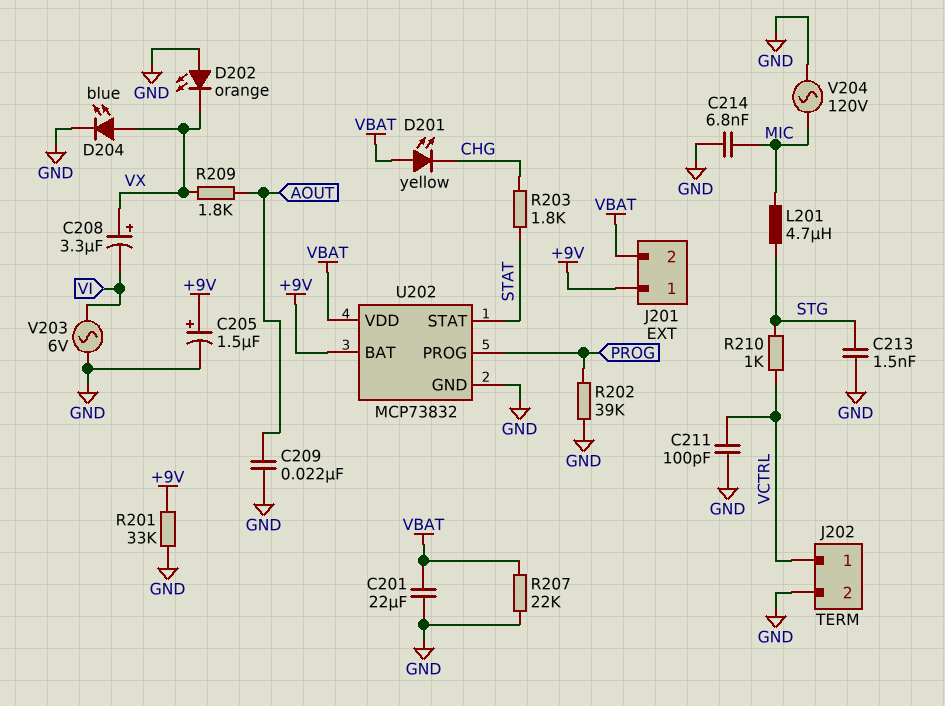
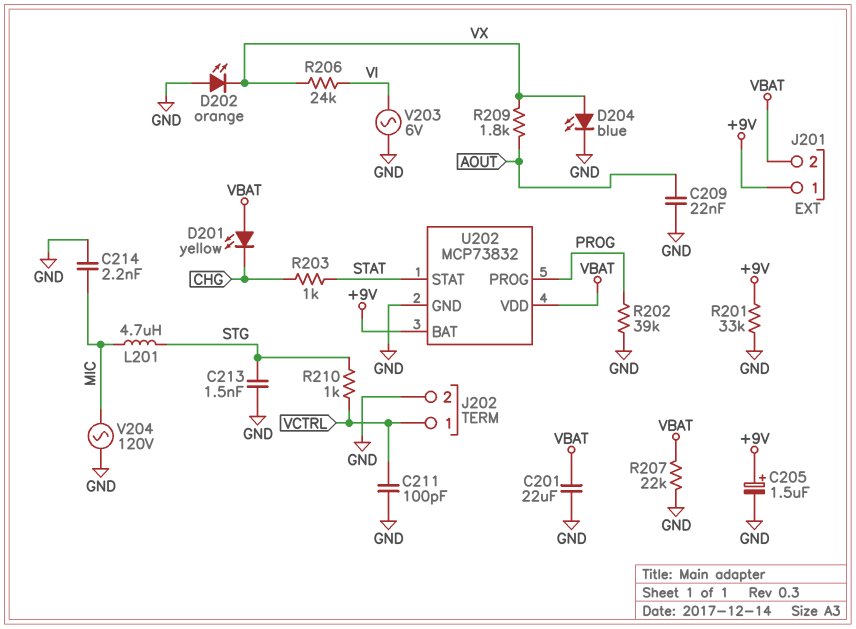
C208: 3.3uF (plus VX, minus VI) -> none
C214: 6.8nF (GND, MIC) -> 2.2nF (GND, MIC)
R203: 1.8k (CHG, STAT) -> 1k (CHG, STAT)
R206: none -> 24k (VI, VX)

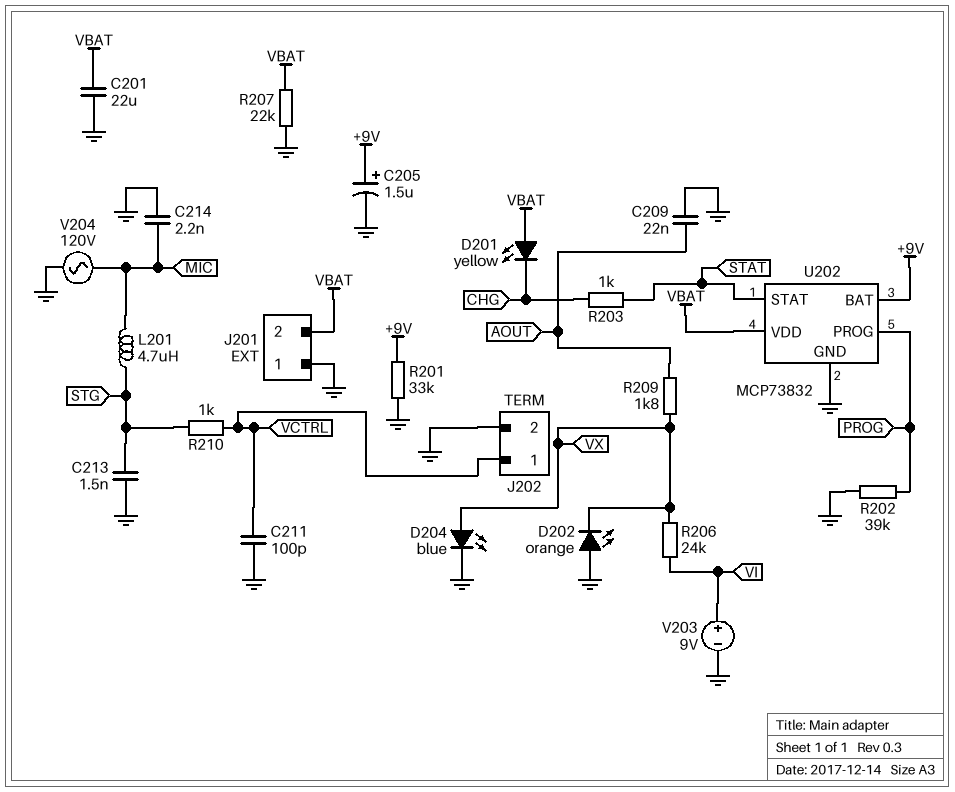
J201 pin 1: +9V -> GND
V203: AC 6V (GND, VI) -> 9V (plus VI, minus GND)

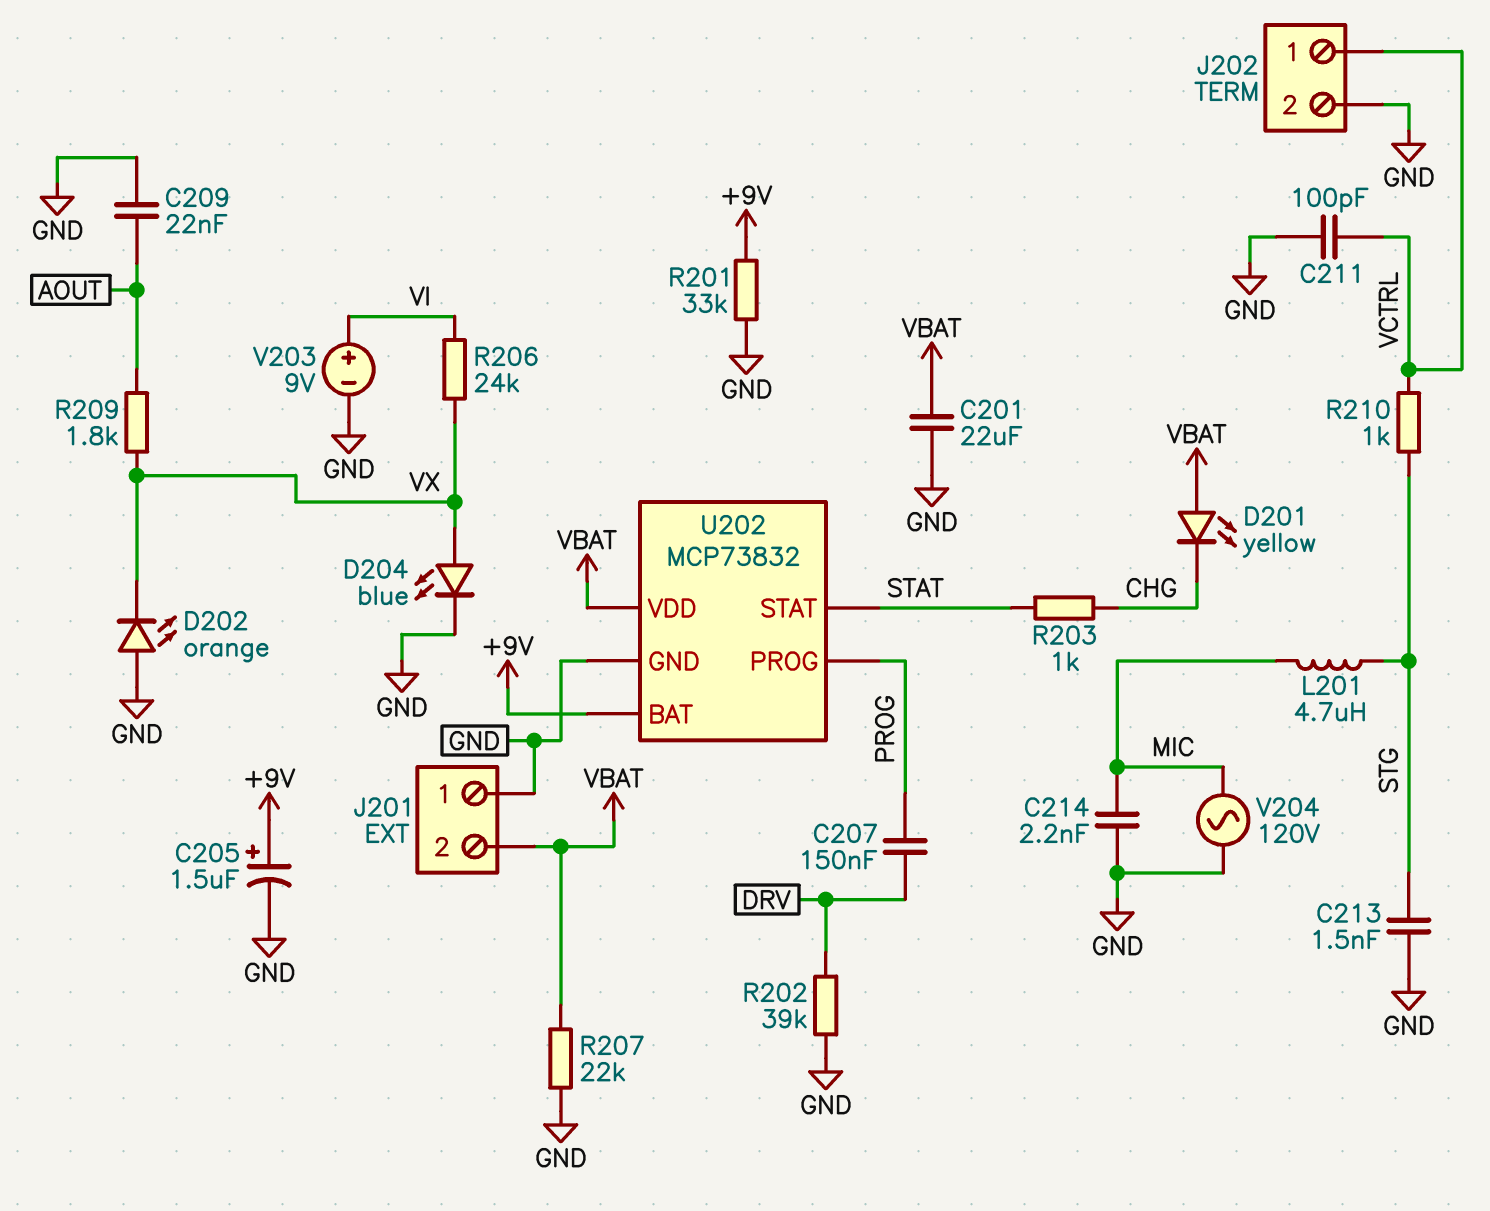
C207: none -> 150nF (DRV, PROG)
R202: 39k (GND, PROG) -> 39k (DRV, GND)

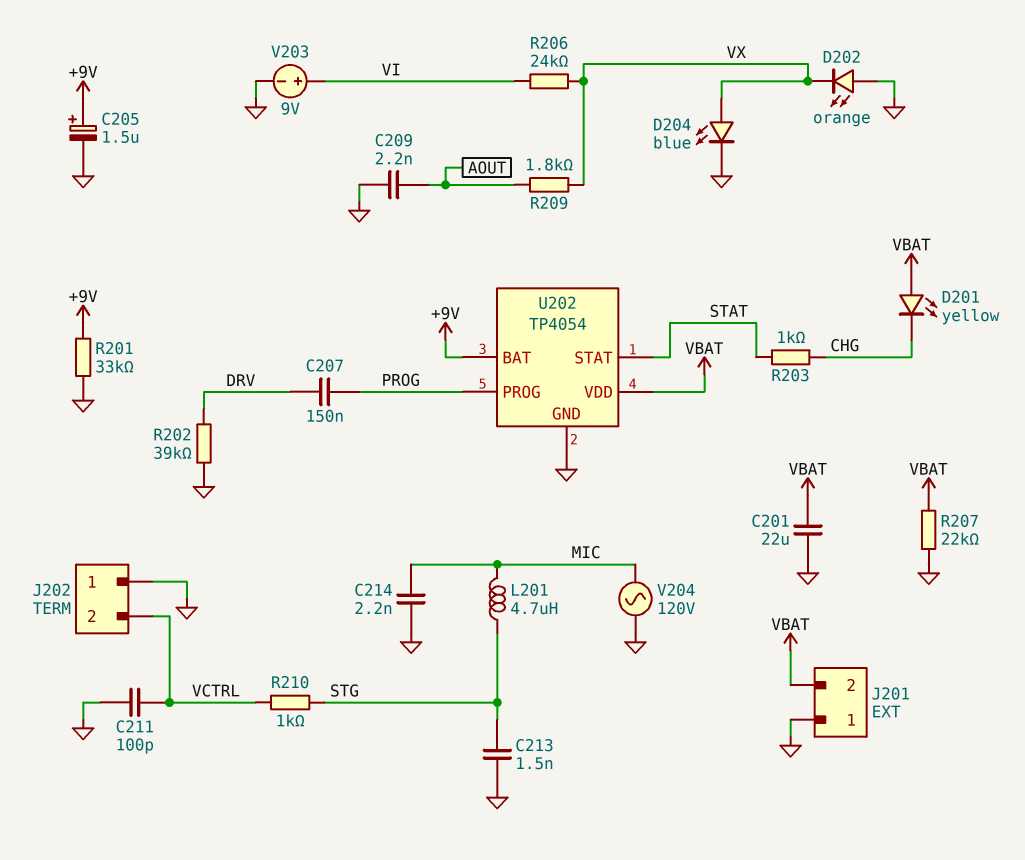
C209: 22nF (AOUT, GND) -> 2.2nF (AOUT, GND)
J202 pin 1: VCTRL -> GND
J202 pin 2: GND -> VCTRL
U202: MCP73832 -> TP4054

